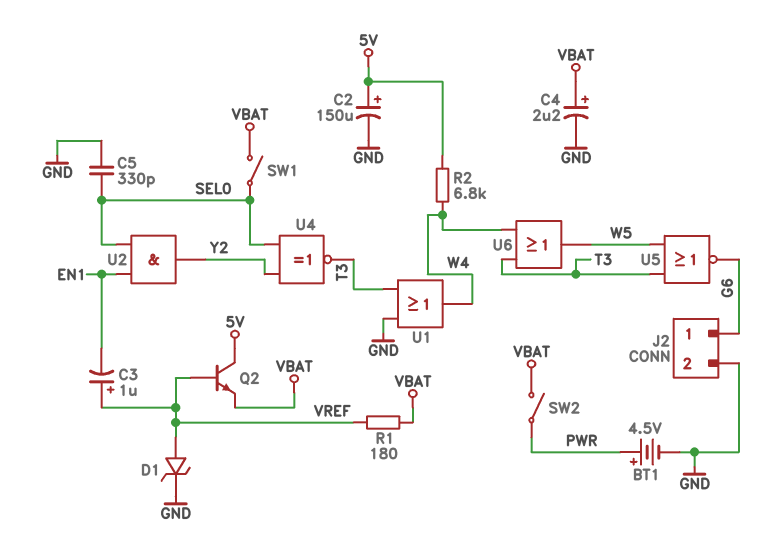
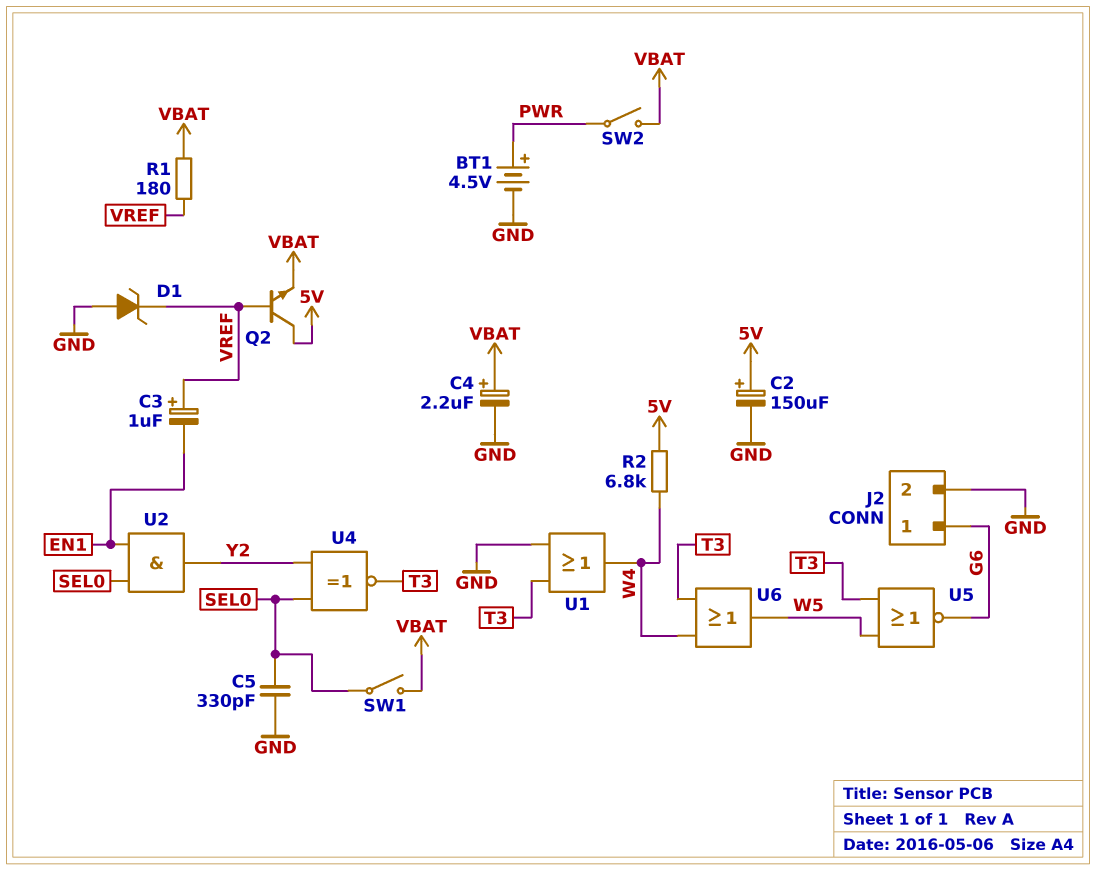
D1: zener (A VREF, K GND) -> zener (A GND, K VREF)

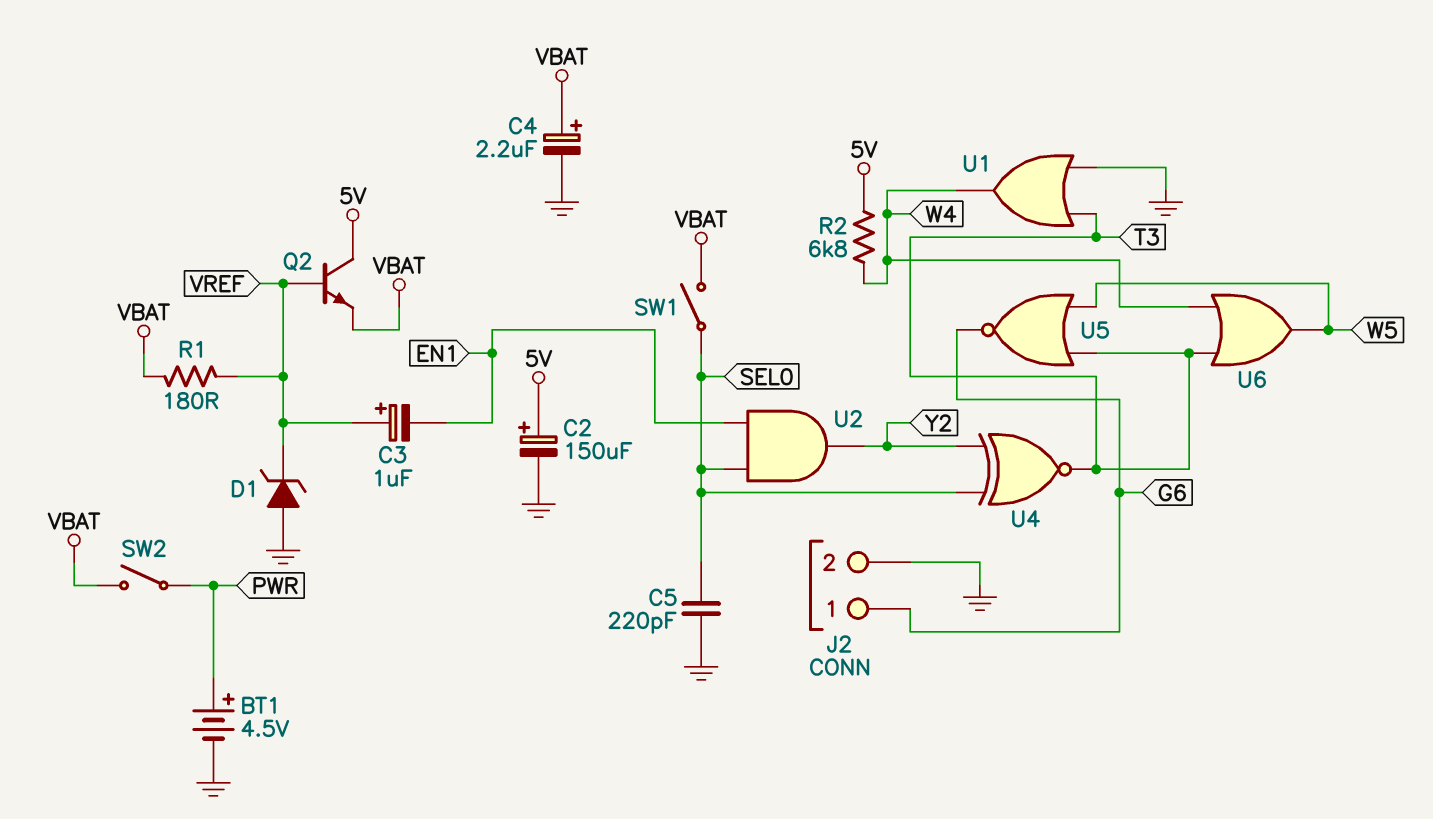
C5: 330pF (GND, SEL0) -> 220pF (GND, SEL0)

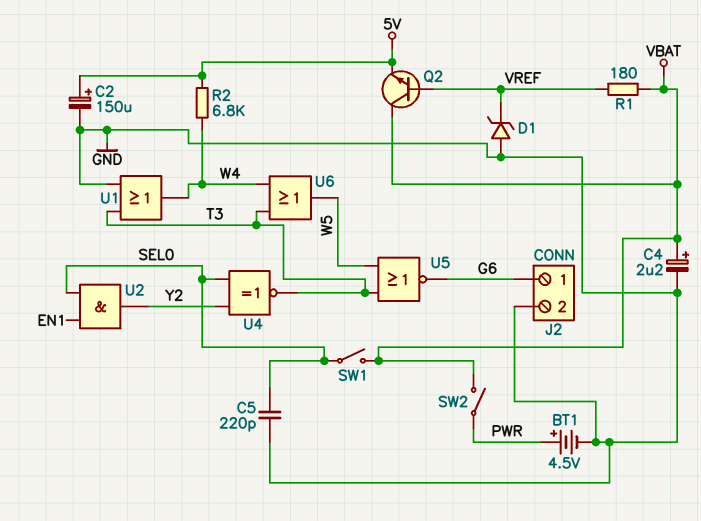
C3: 1uF (plus VREF, minus EN1) -> none
Q2: NPN (B VREF, C 5V, E VBAT) -> NPN (B VREF, C VBAT, E 5V)

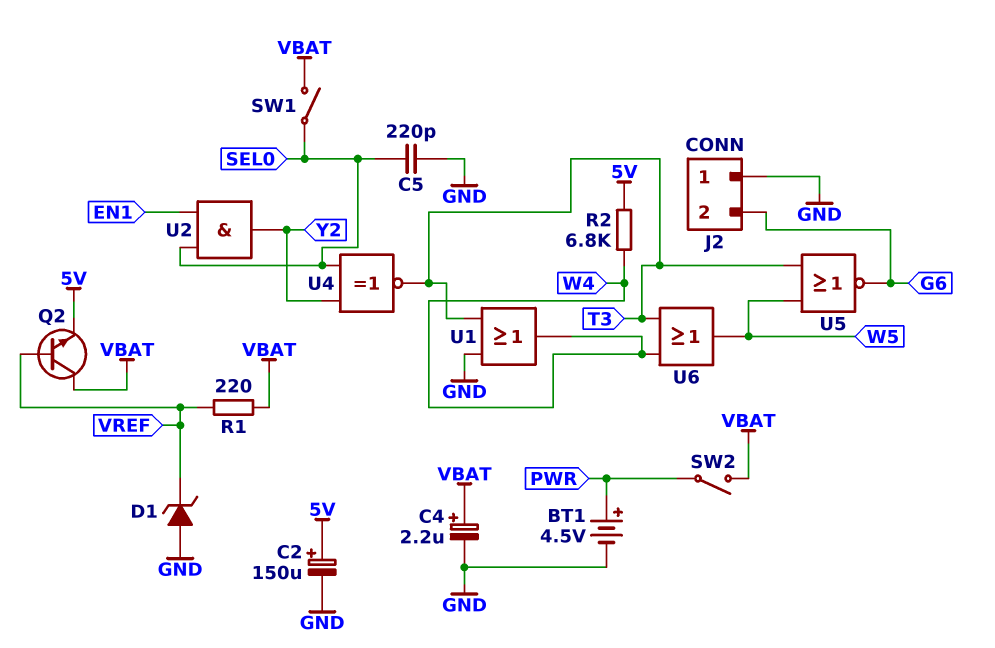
J2 pin 1: G6 -> GND
J2 pin 2: GND -> G6
R1: 180 (VBAT, VREF) -> 220 (VBAT, VREF)

